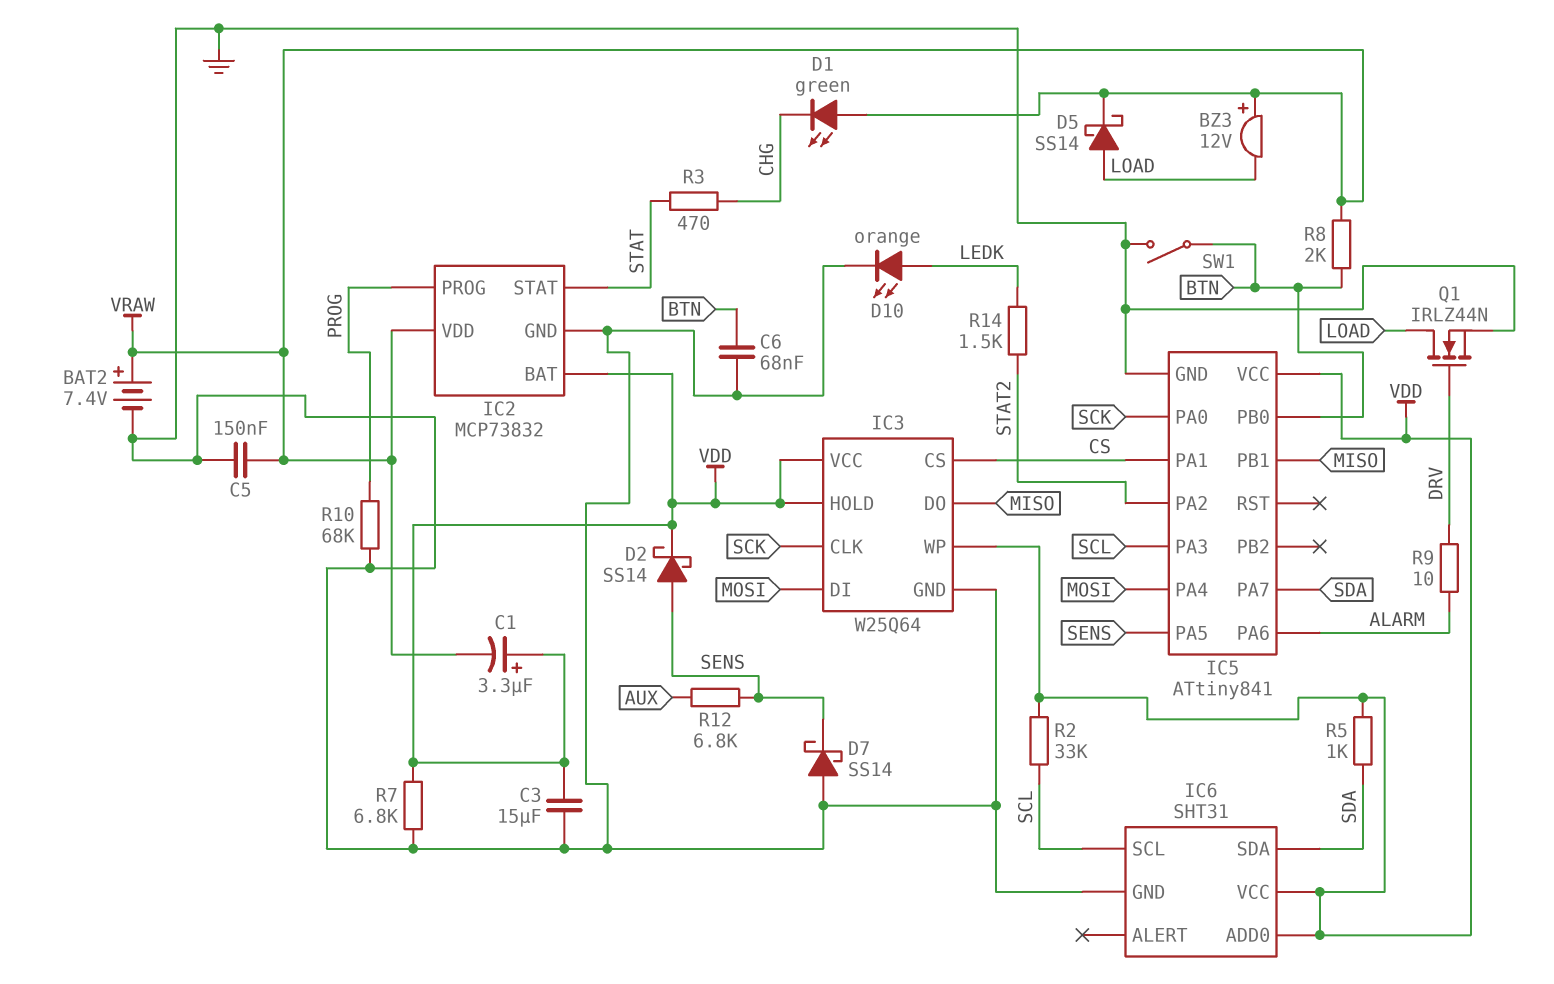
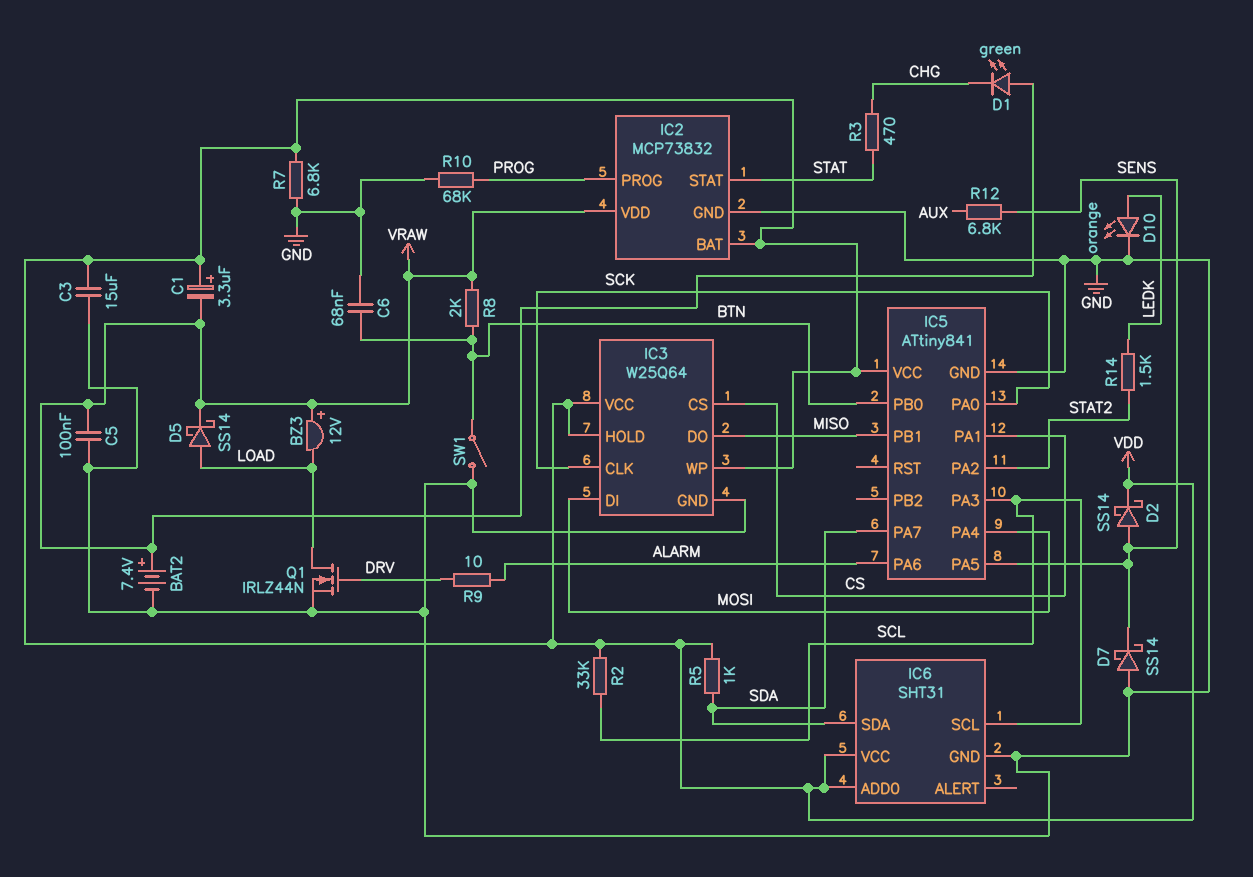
C5: 150nF (GND, VRAW) -> 100nF (GND, VRAW)

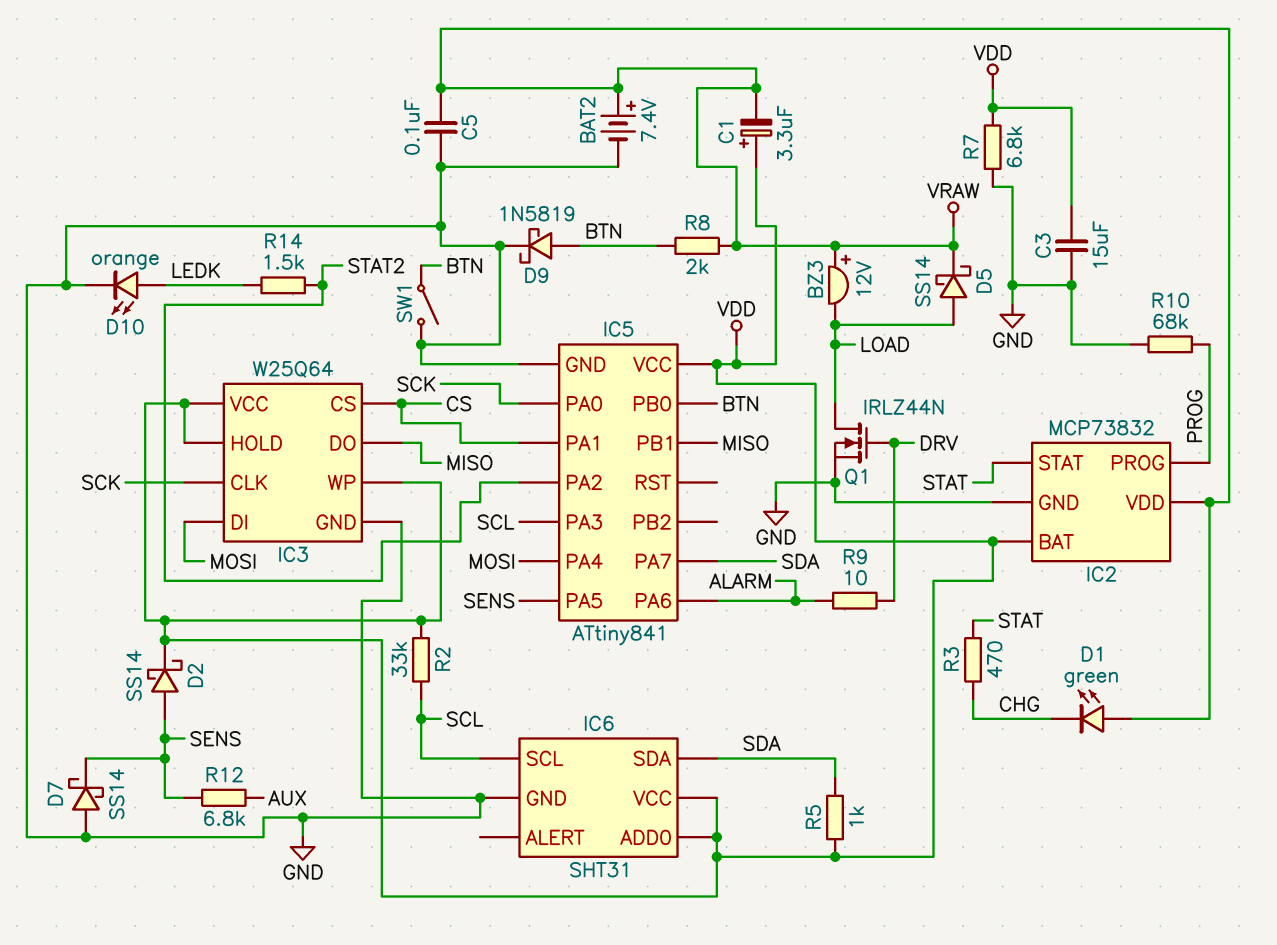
C6: 68nF (BTN, GND) -> none
D9: none -> schottky 1N5819 (A BTN, K GND)

